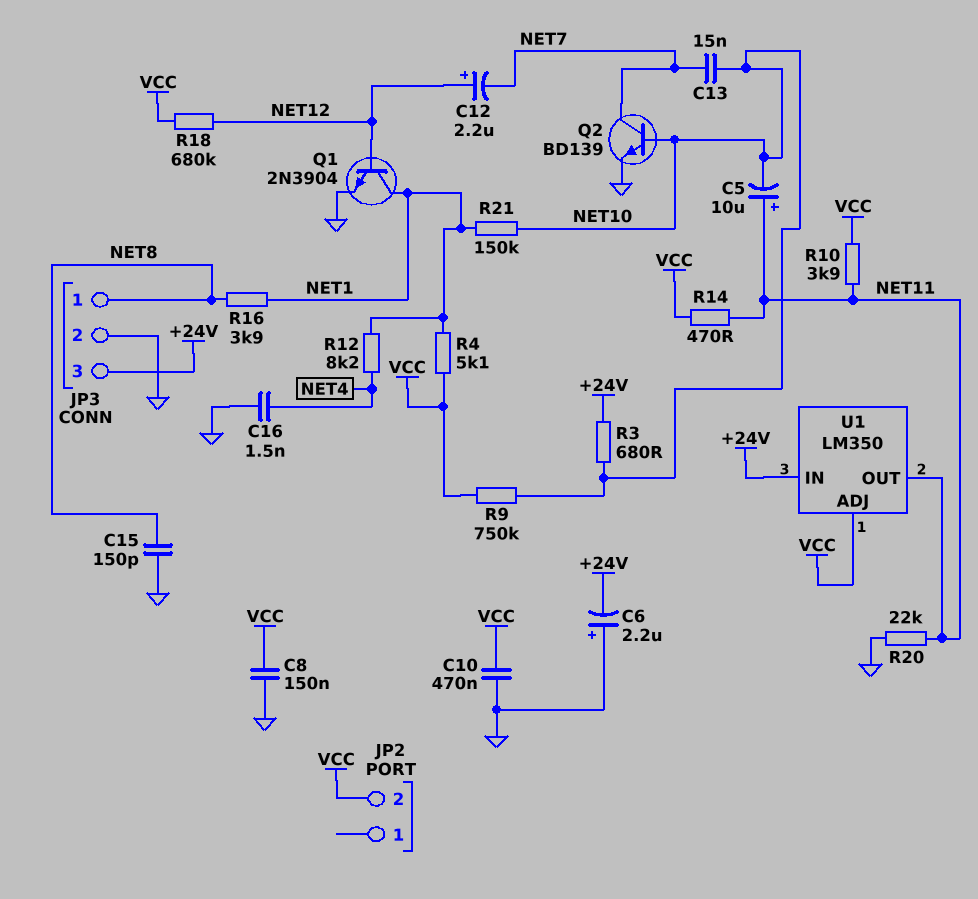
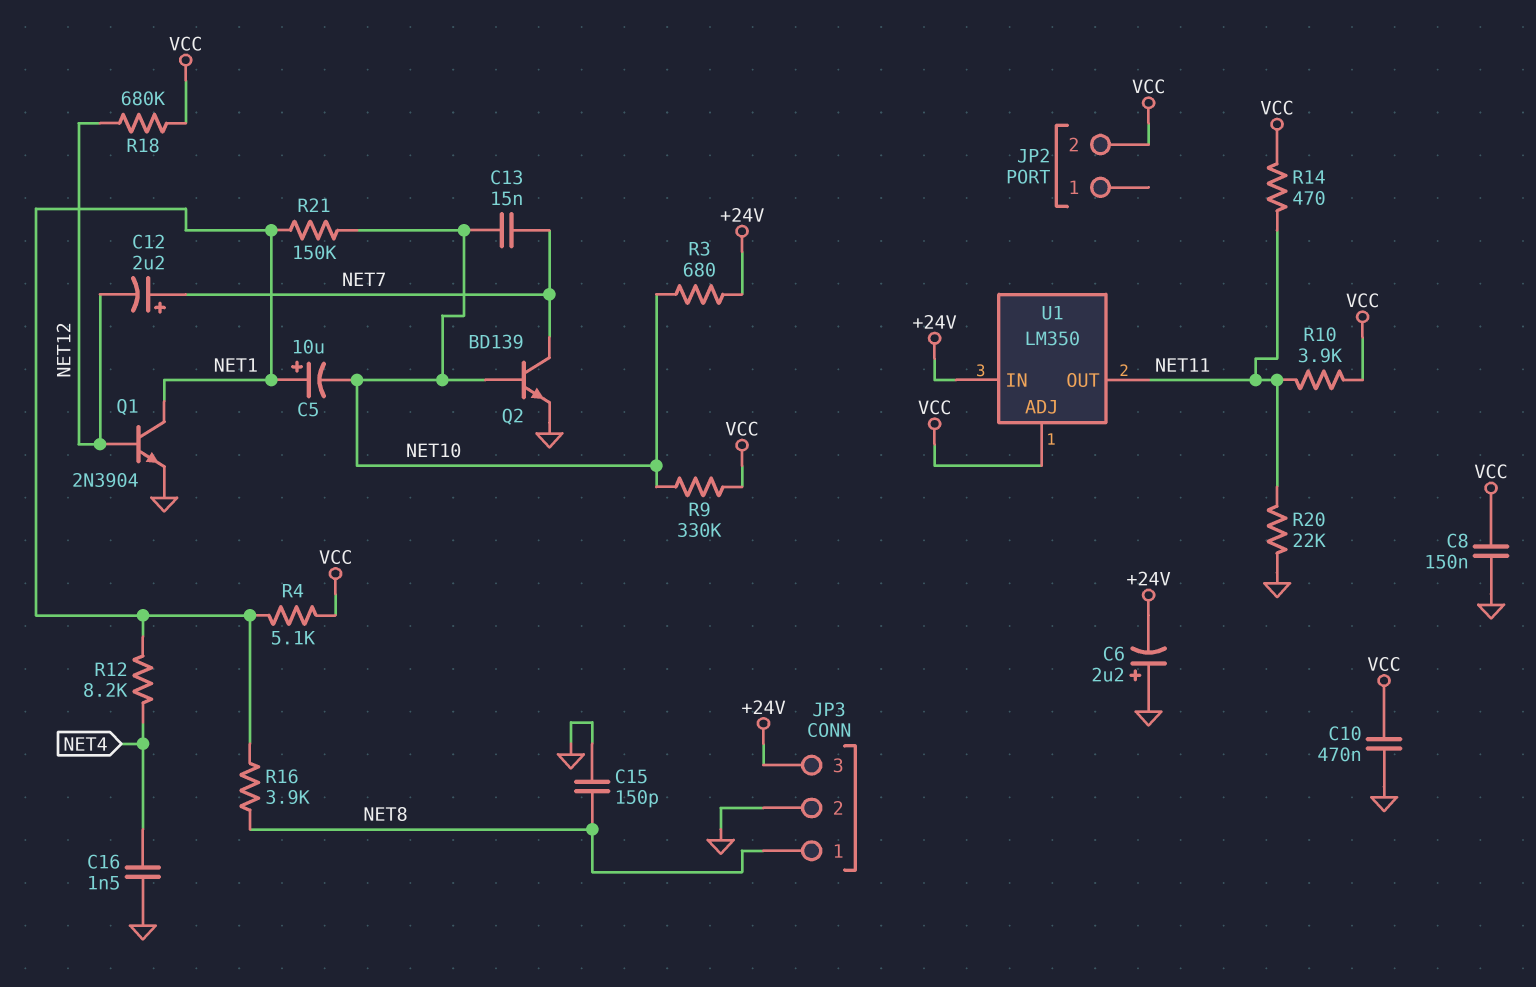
C5: 10uF (plus NET11, minus NET10) -> 10uF (plus NET1, minus NET10)
C12: 2.2uF (plus NET12, minus NET7) -> 2.2uF (plus NET7, minus NET12)
R9: 750k (NET10, VCC) -> 330k (NET10, VCC)

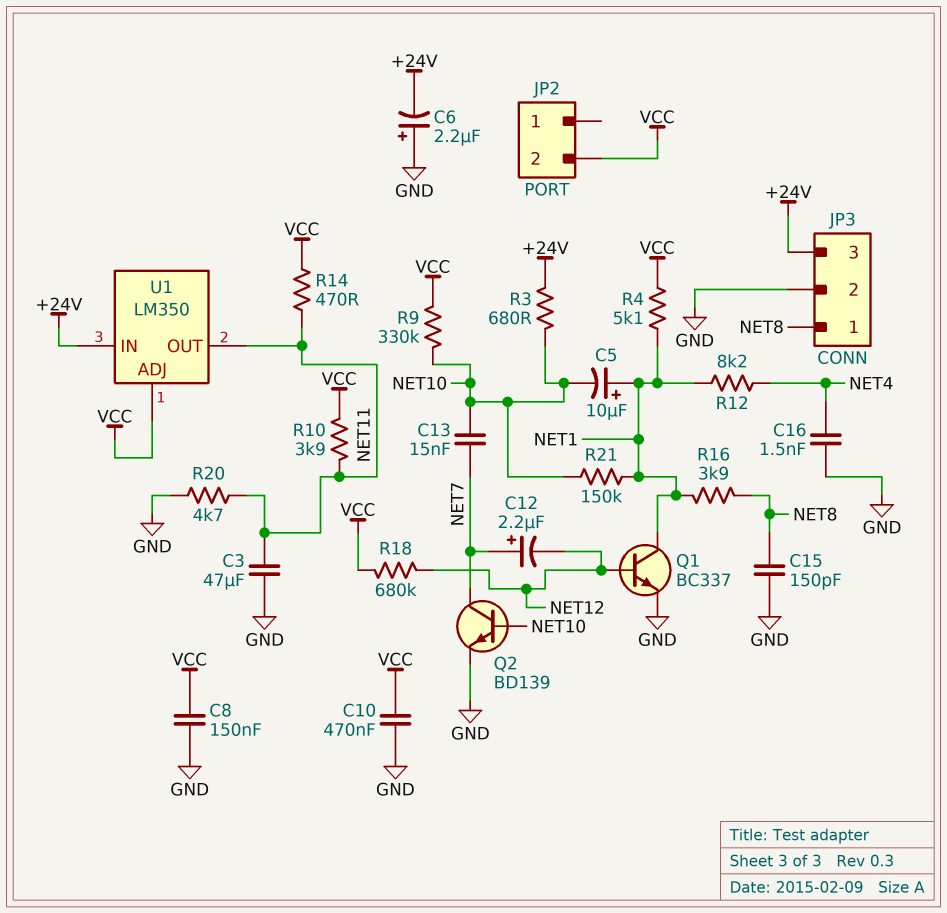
C3: none -> 47uF (GND, NET11)
Q1: NPN 2N3904 (B NET12, C NET1, E GND) -> NPN BC337 (B NET12, C NET1, E GND)
R20: 22k (GND, NET11) -> 4.7k (GND, NET11)

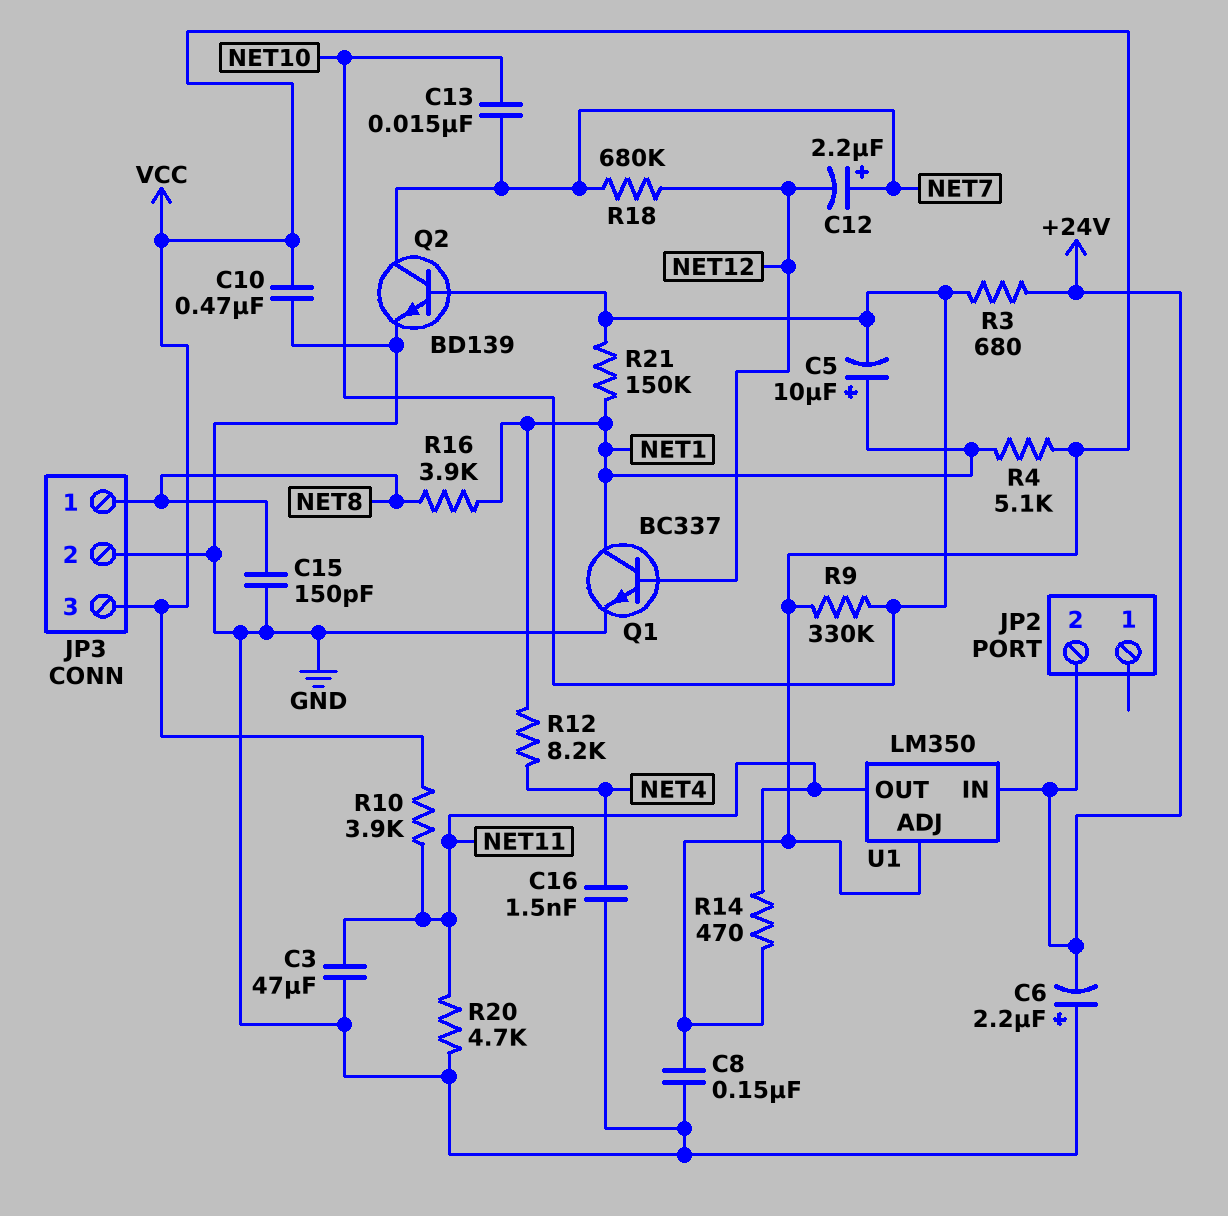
JP2 pin 2: VCC -> +24V
JP3 pin 3: +24V -> VCC
R18: 680k (NET12, VCC) -> 680k (NET7, NET12)

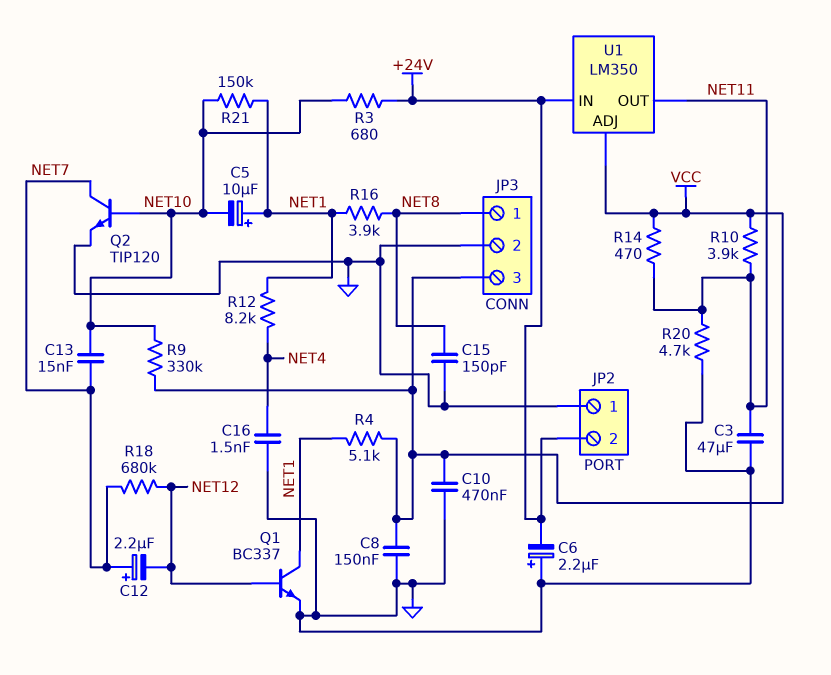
JP2 pin 1: none -> GND
Q2: NPN BD139 (B NET10, C NET7, E GND) -> NPN TIP120 (B NET10, C NET7, E GND)

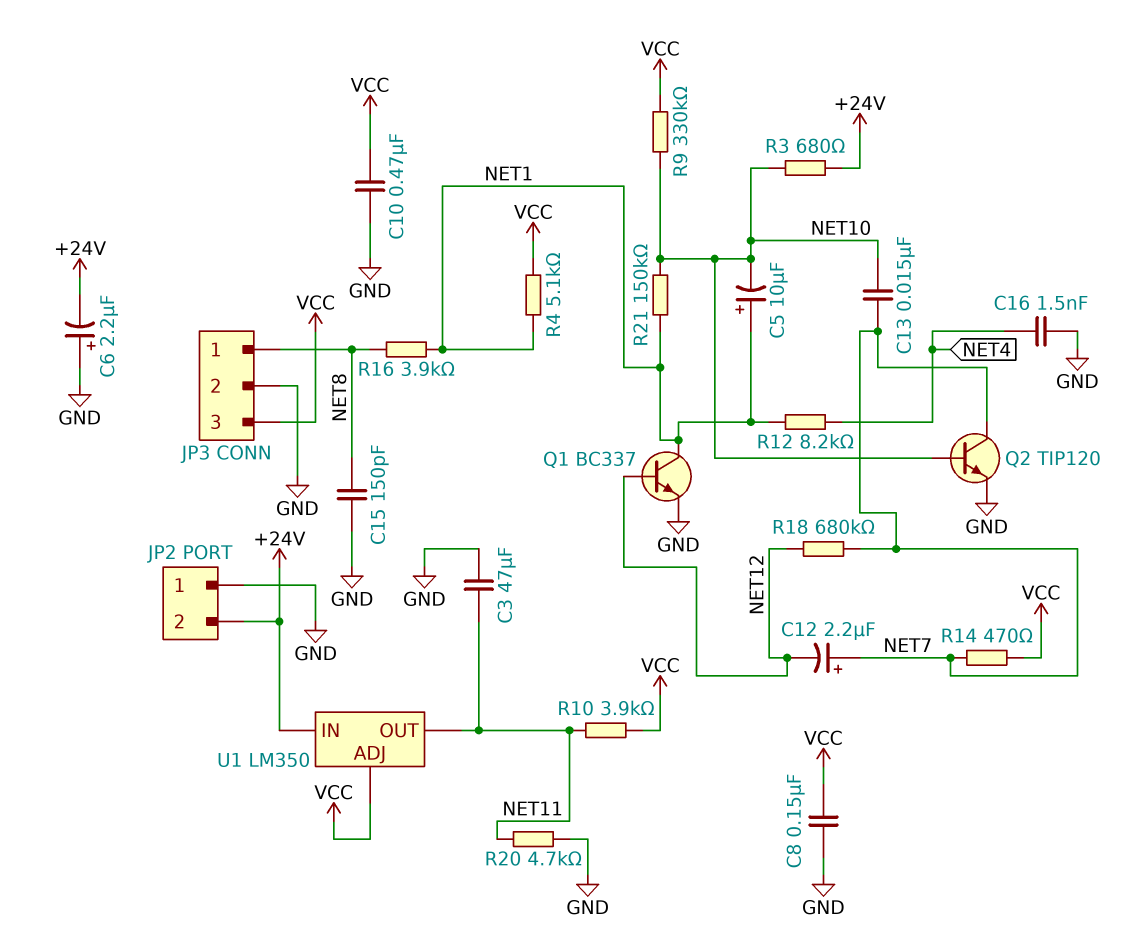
R14: 470 (NET11, VCC) -> 470 (NET7, VCC)

